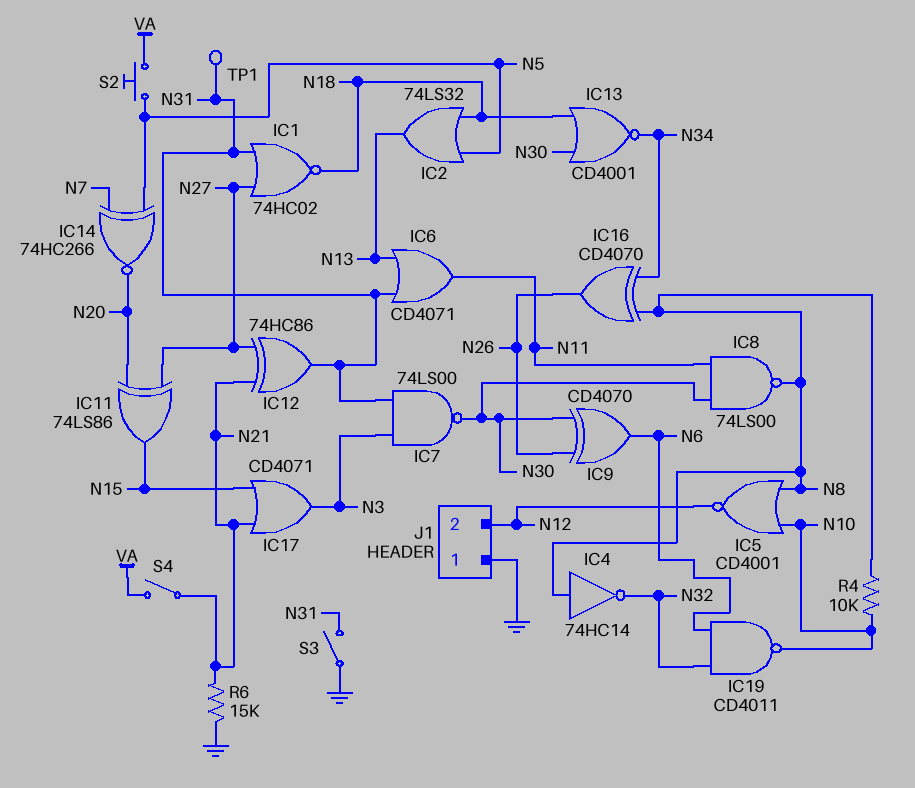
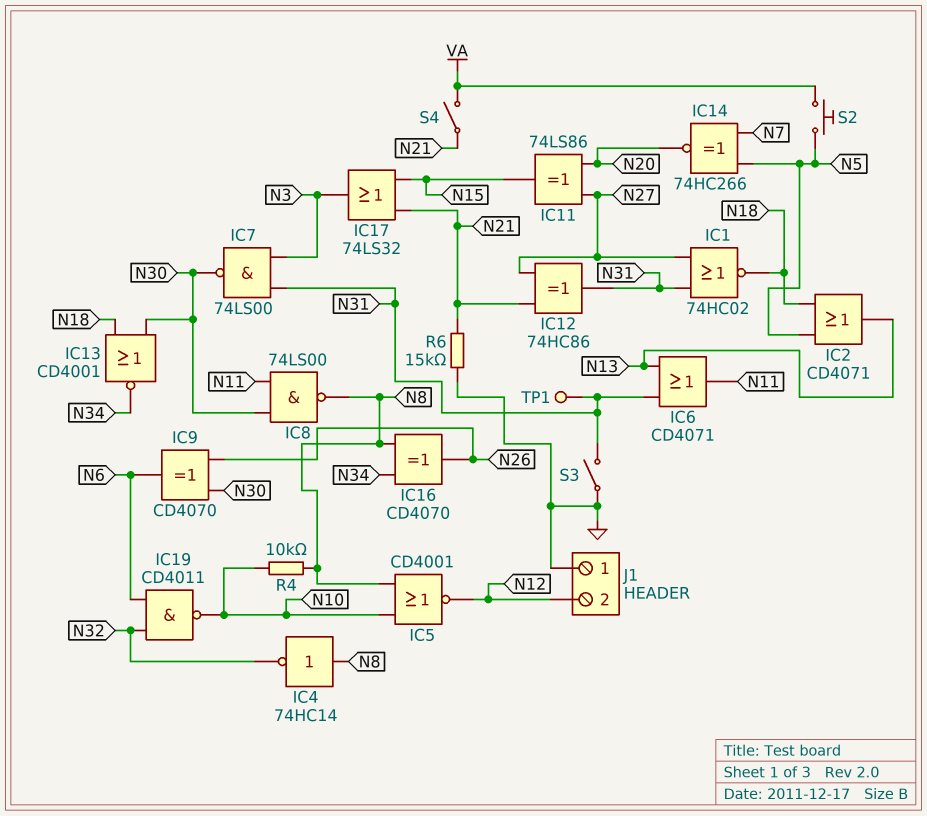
IC2: OR 74LS32 (in N5, in N18, out N13) -> OR CD4071 (in N5, in N18, out N13)
IC17: OR CD4071 (in N15, in N21, out N3) -> OR 74LS32 (in N15, in N21, out N3)

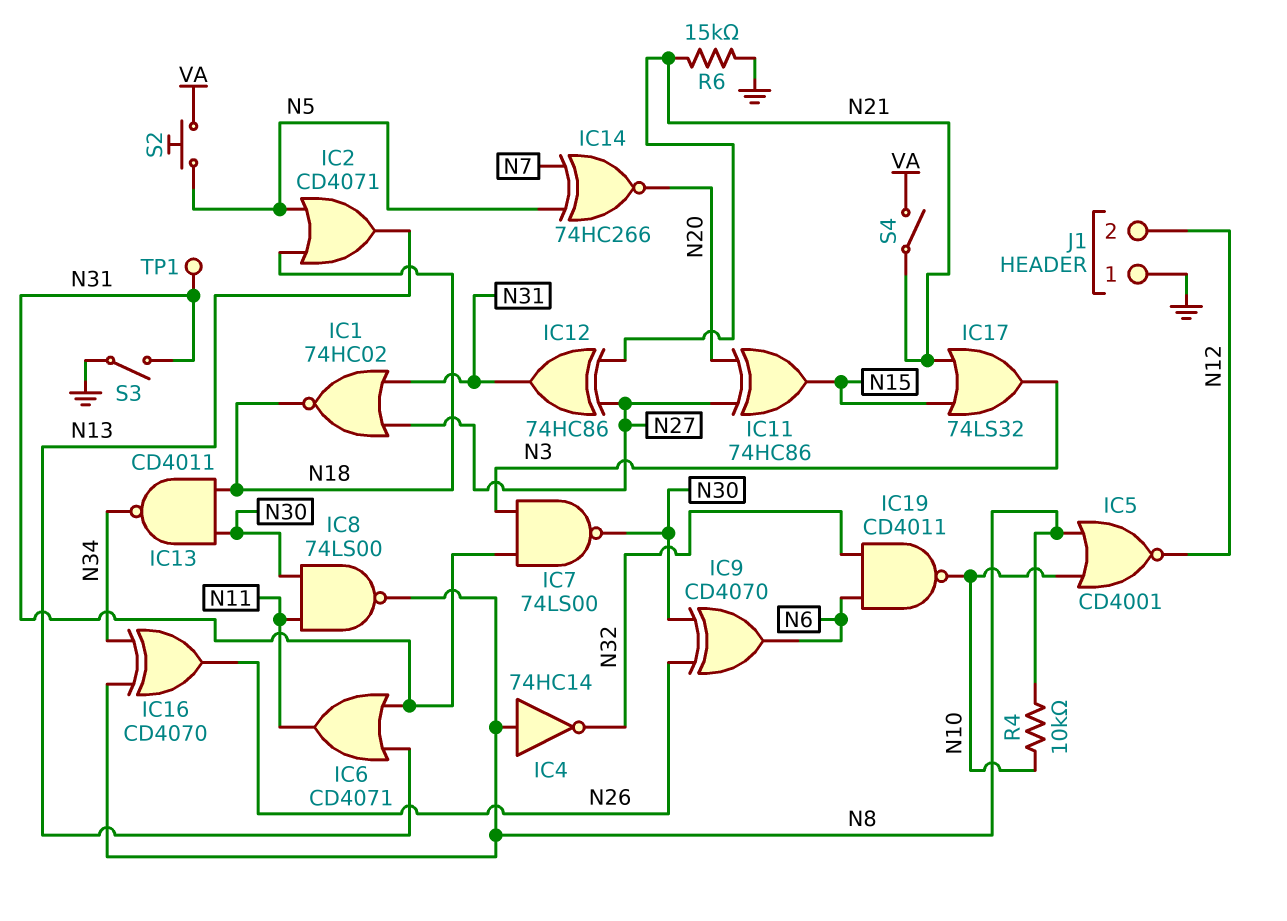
IC11: XOR 74LS86 (in N20, in N27, out N15) -> XOR 74HC86 (in N20, in N27, out N15)
IC13: NOR CD4001 (in N18, in N30, out N34) -> NAND CD4011 (in N18, in N30, out N34)

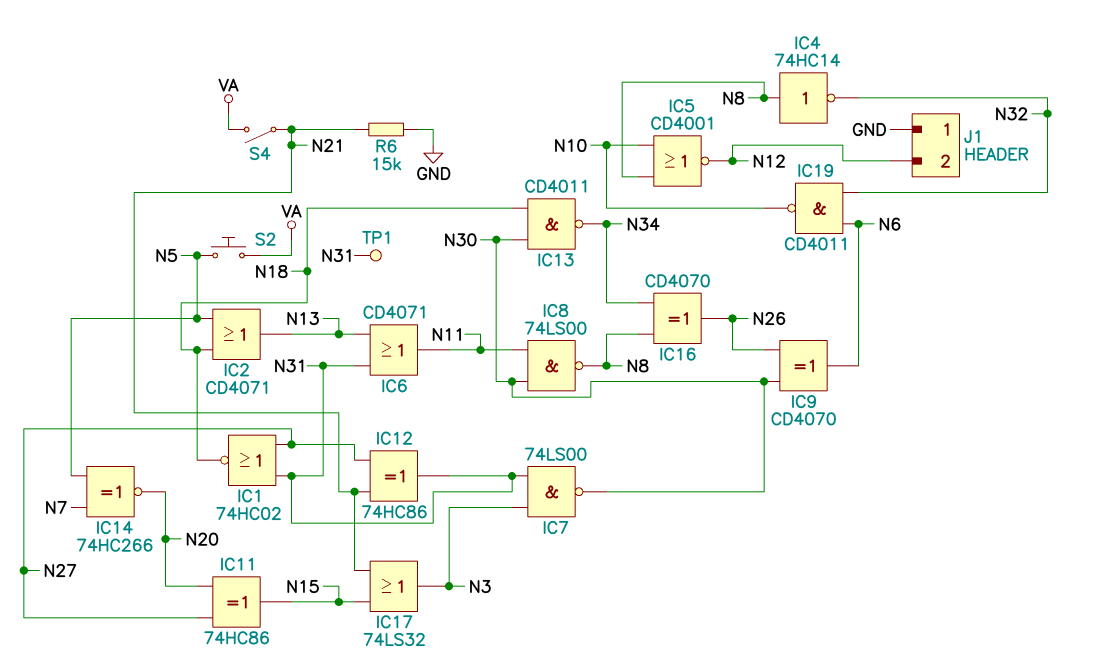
R4: 10k (N8, N10) -> none
S3: switch (GND, N31) -> none

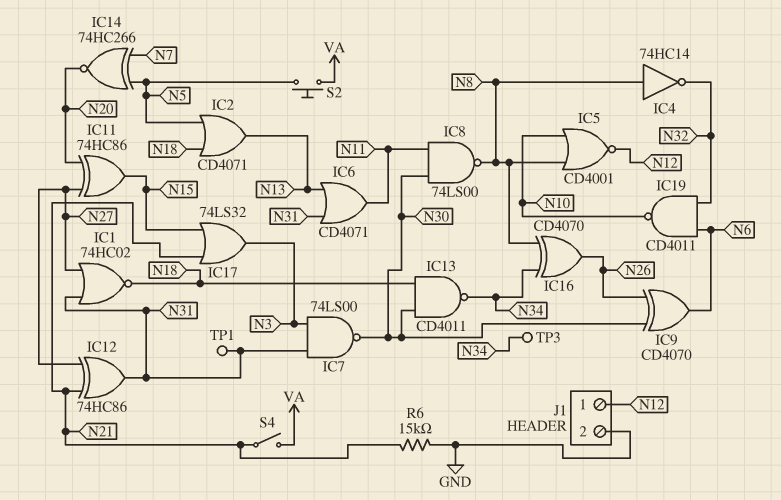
J1 pin 1: GND -> N12
J1 pin 2: N12 -> GND
TP3: none -> test point (N34)

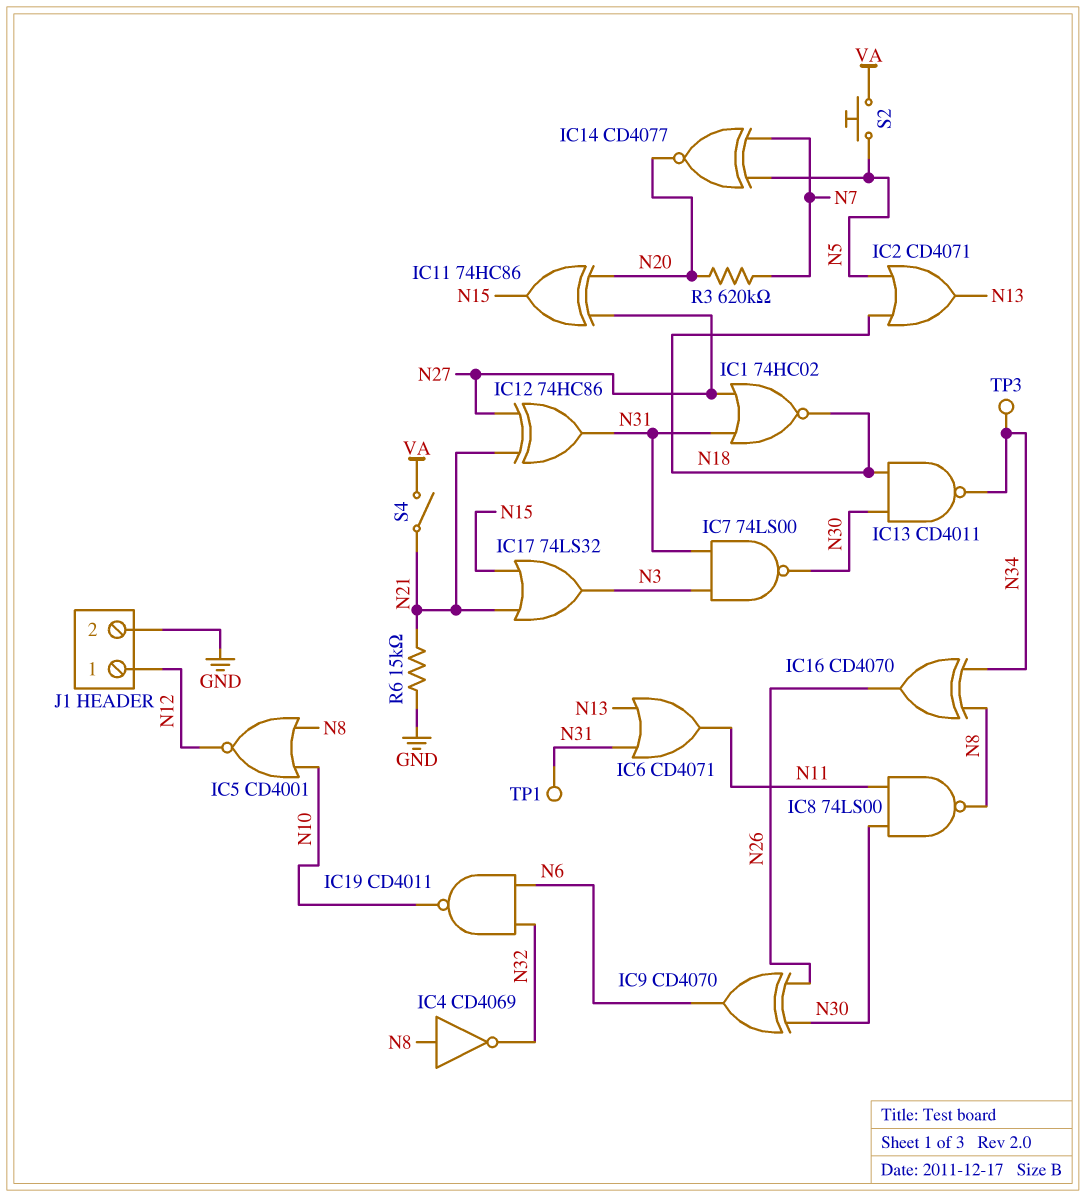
IC4: NOT 74HC14 (in N8, out N32) -> NOT CD4069 (in N8, out N32)
IC14: XNOR 74HC266 (in N5, in N7, out N20) -> XNOR CD4077 (in N5, in N7, out N20)
R3: none -> 620k (N7, N20)

